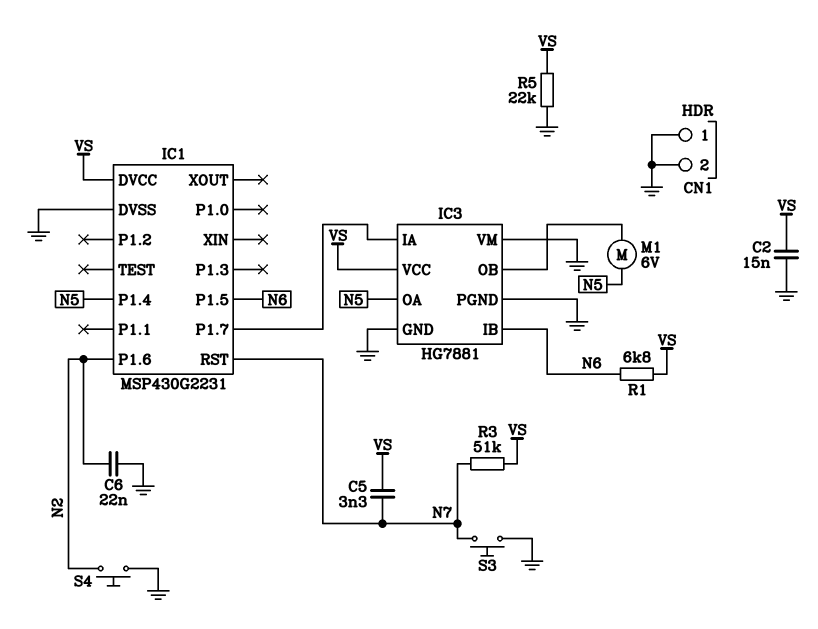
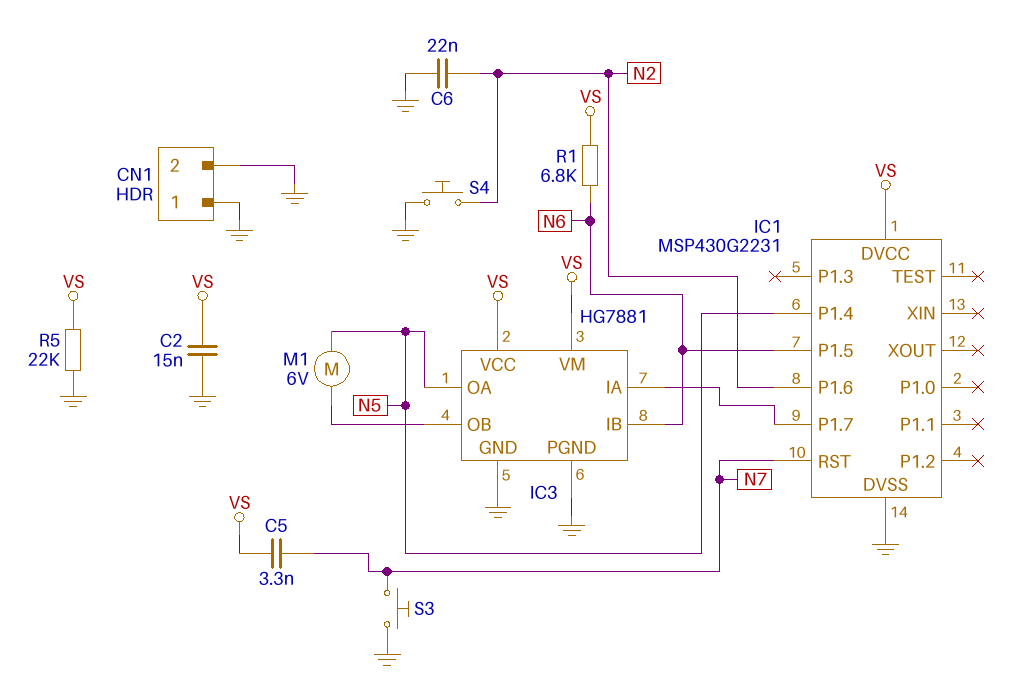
IC3 pin VM: GND -> VS
R3: 51k (N7, VS) -> none

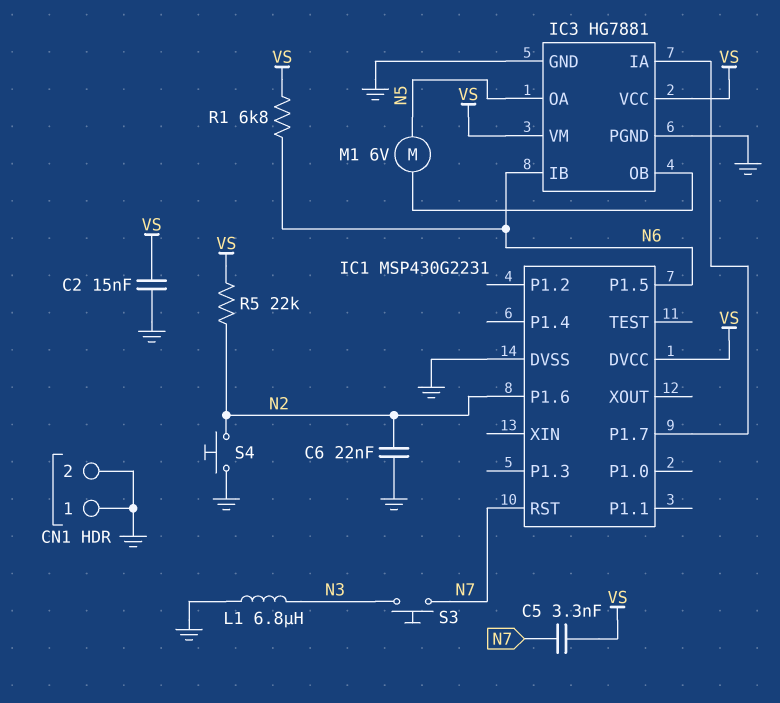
IC1 pin P1.4: N5 -> none
L1: none -> 6.8uH (GND, N3)
R5: 22k (GND, VS) -> 22k (N2, VS)
S3: button (GND, N7) -> button (N3, N7)

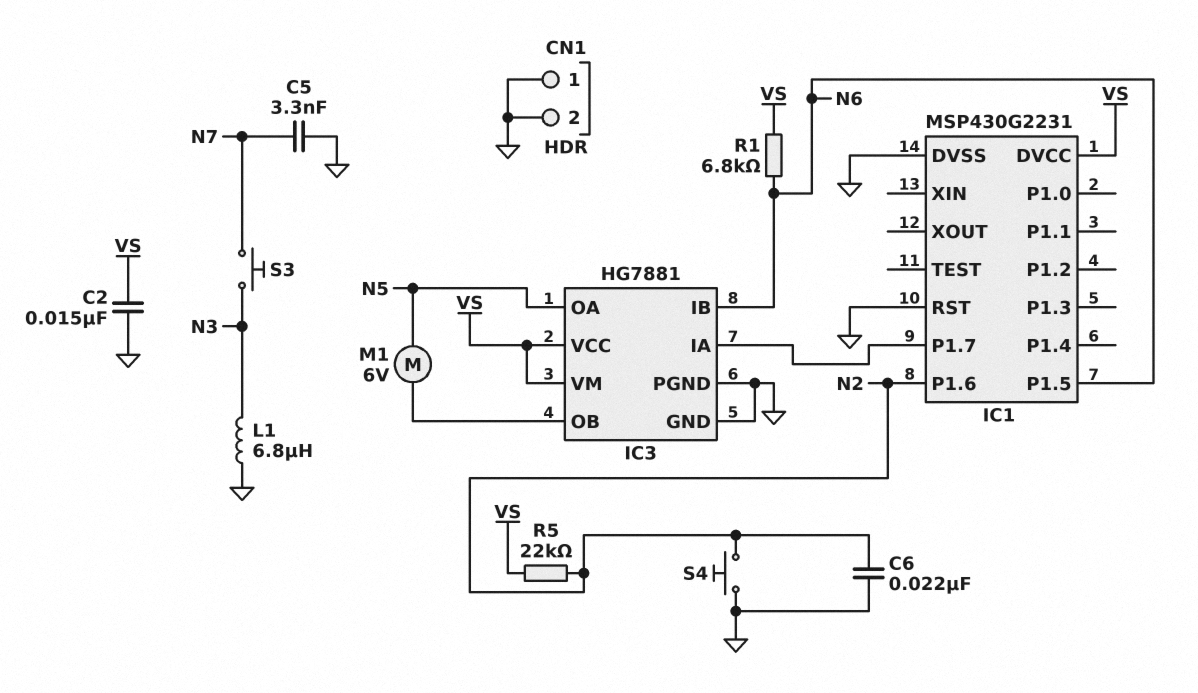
C5: 3.3nF (N7, VS) -> 3.3nF (GND, N7)
IC1 pin RST: N7 -> GND

